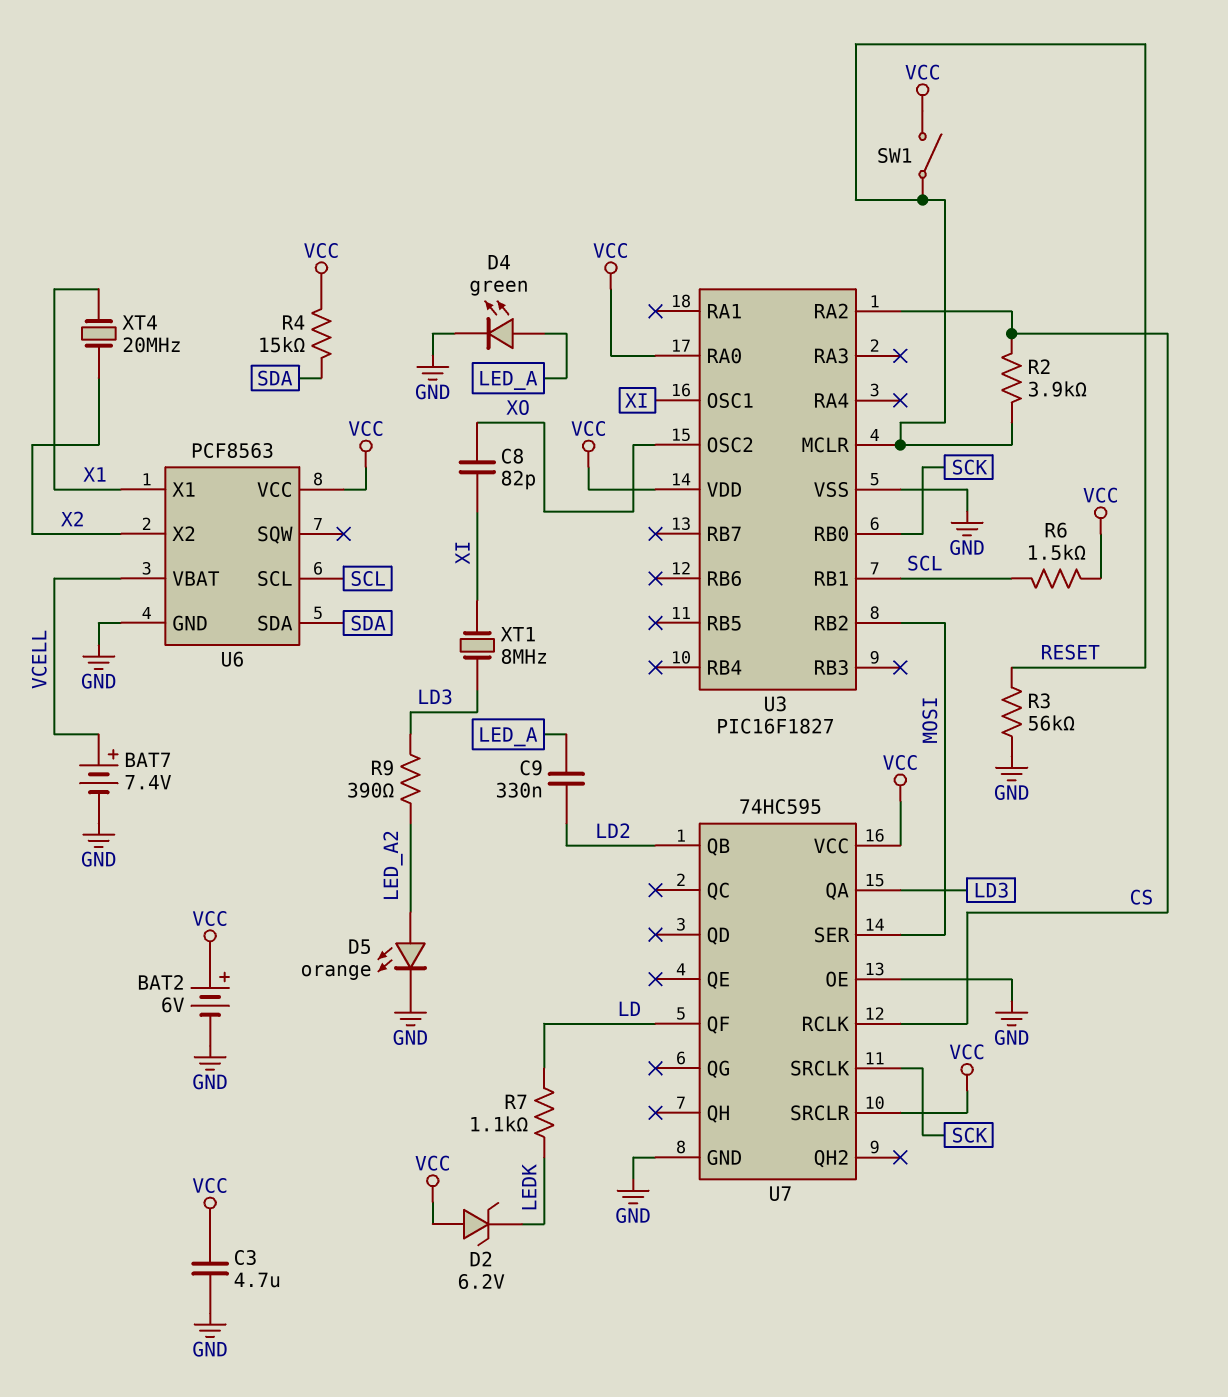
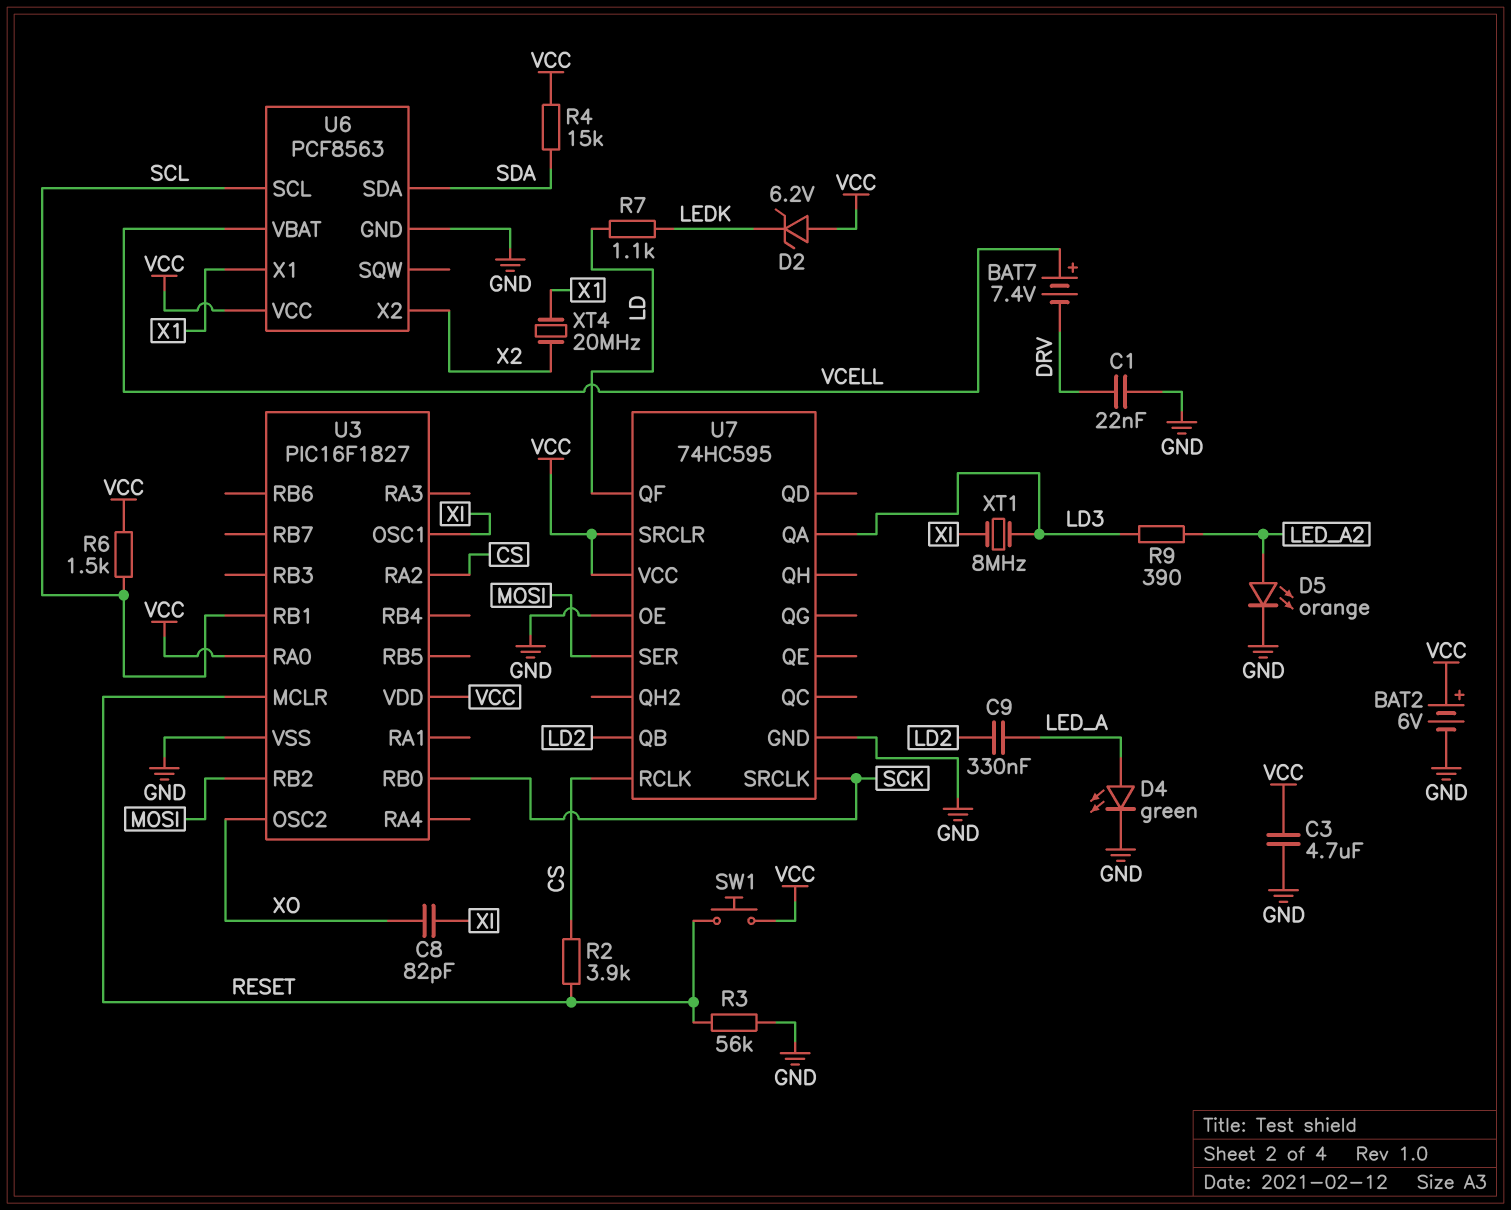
BAT7: 7.4V (plus VCELL, minus GND) -> 7.4V (plus VCELL, minus DRV)
C1: none -> 22nF (DRV, GND)
SW1: switch (RESET, VCC) -> button (RESET, VCC)

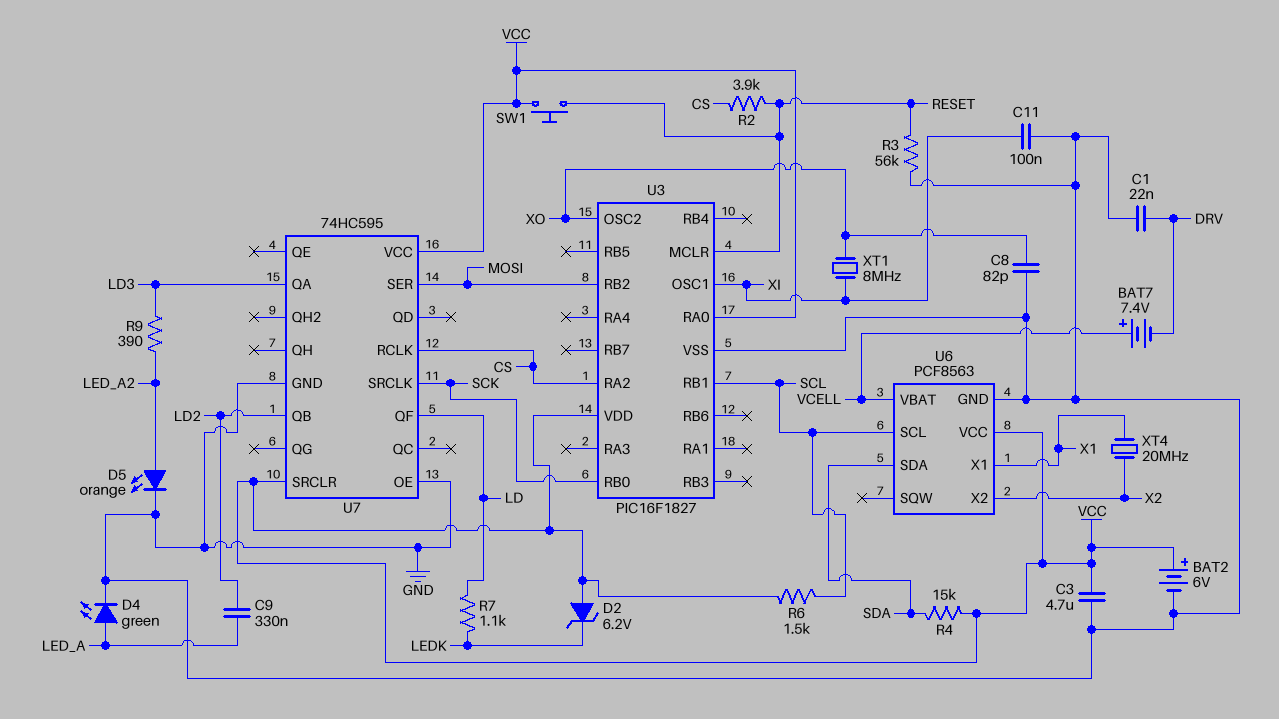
C8: 82pF (XI, XO) -> 82pF (GND, XO)
C11: none -> 100nF (GND, XI)
XT1: 8MHz (LD3, XI) -> 8MHz (XI, XO)

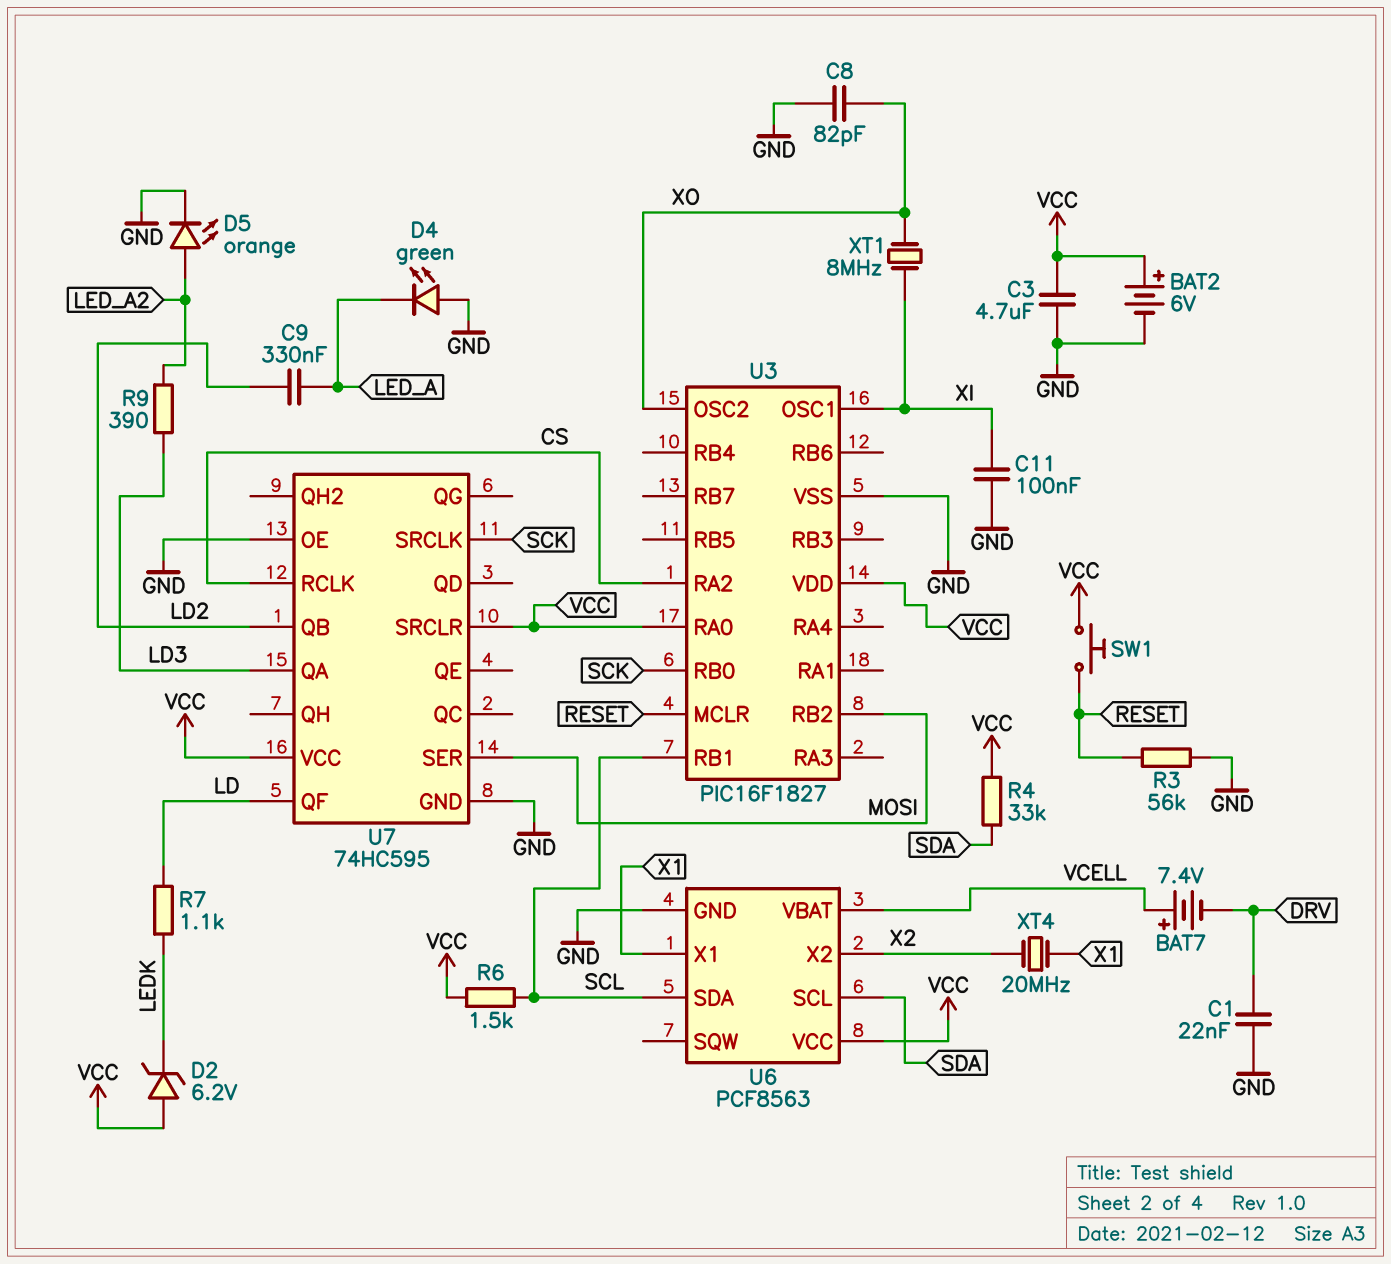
D4: LED green (A LED_A, K GND) -> LED green (A GND, K LED_A)
R2: 3.9k (CS, RESET) -> none
R4: 15k (SDA, VCC) -> 33k (SDA, VCC)
U6 pin SCL: SCL -> SDA
U6 pin SDA: SDA -> SCL

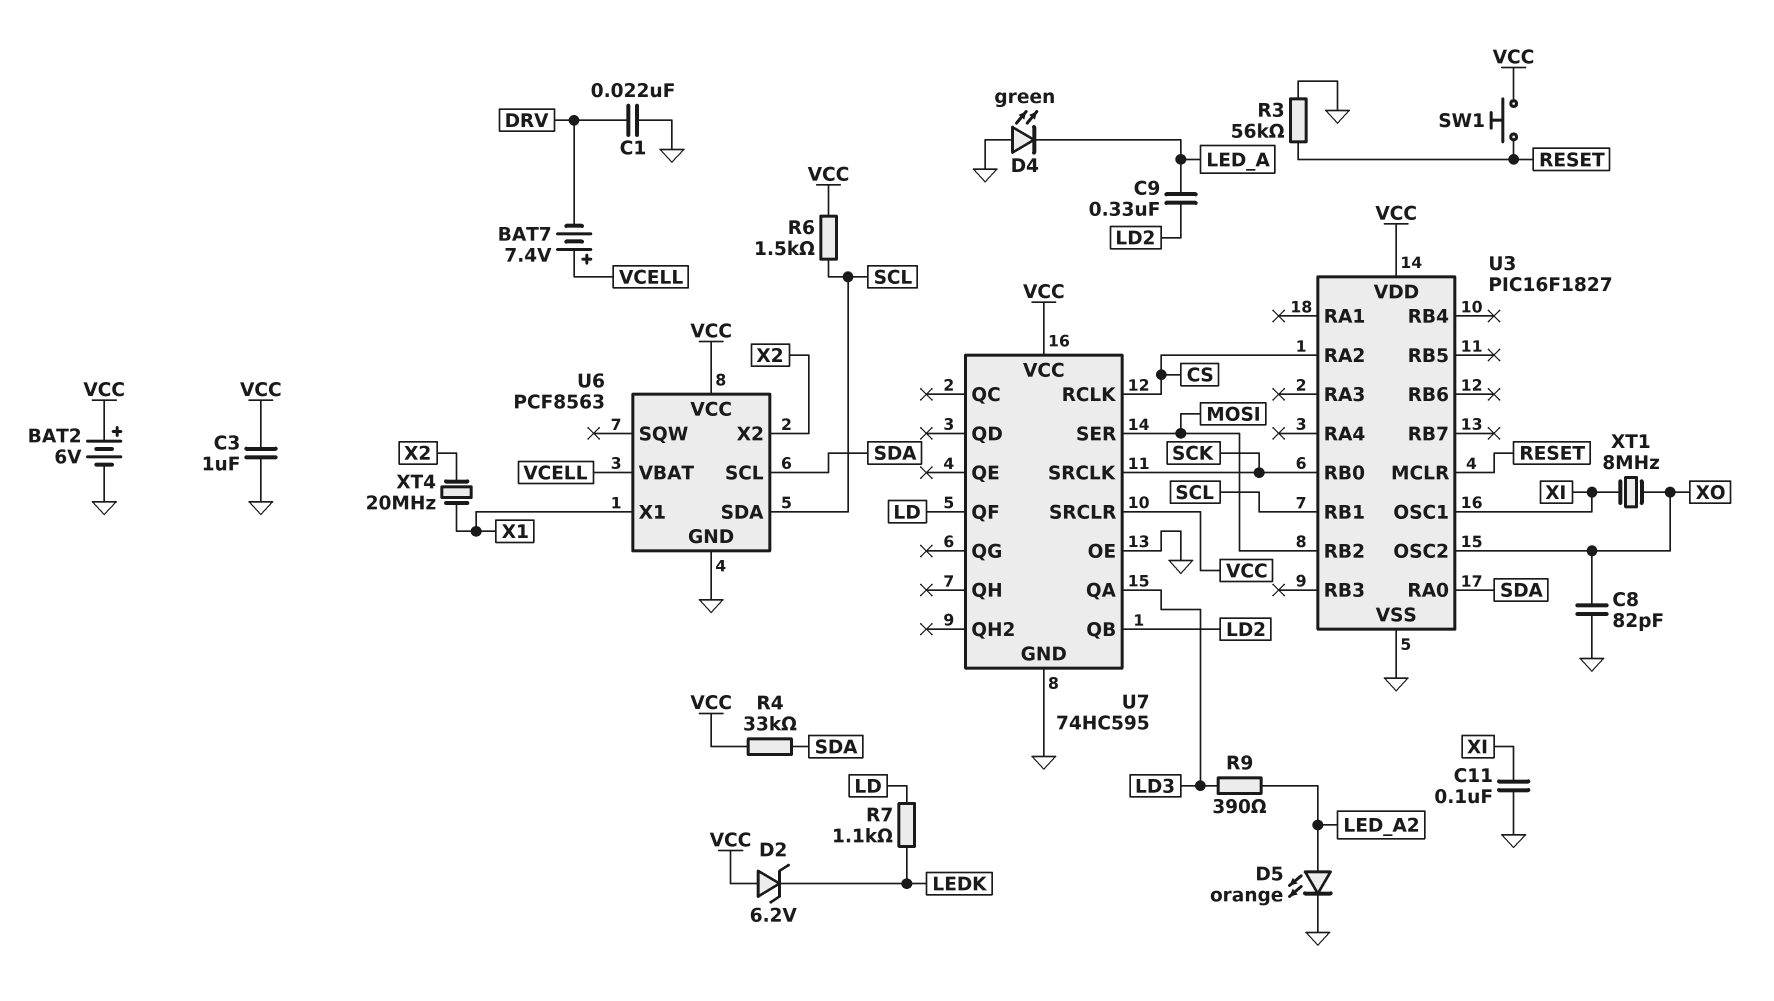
C3: 4.7uF (GND, VCC) -> 1uF (GND, VCC)
U3 pin RA0: VCC -> SDA

